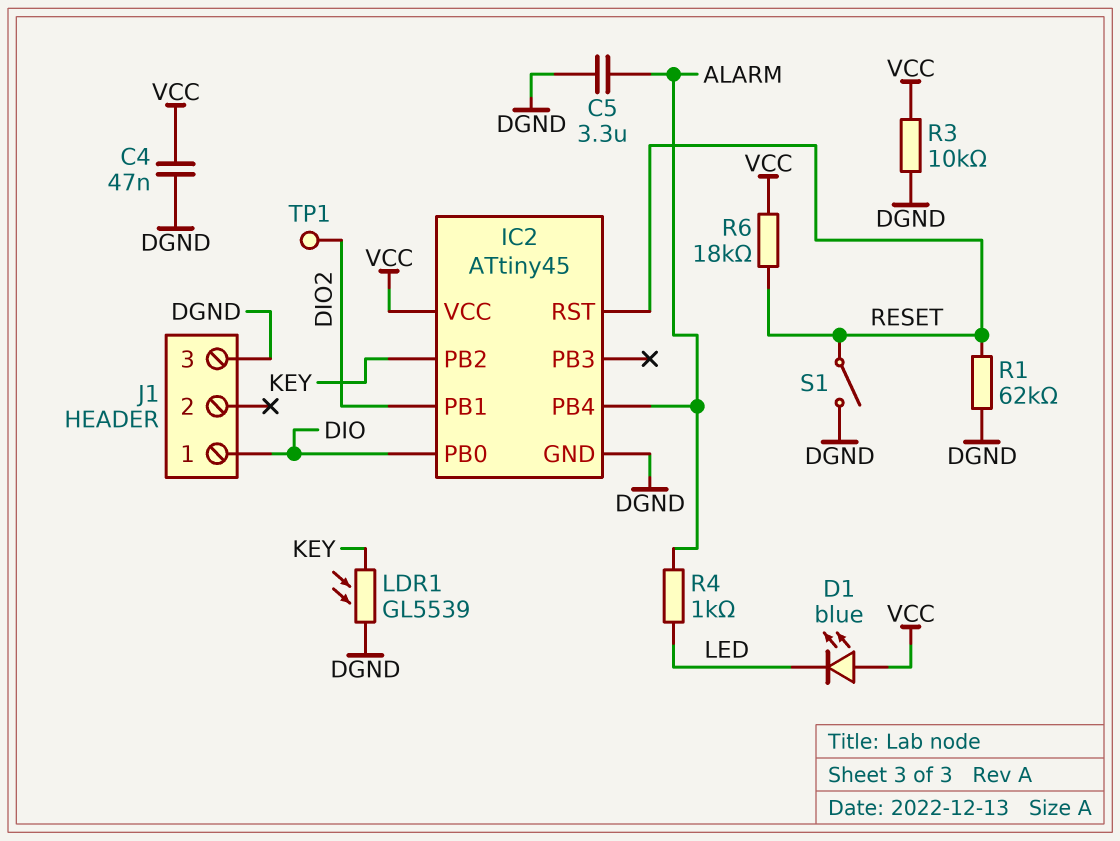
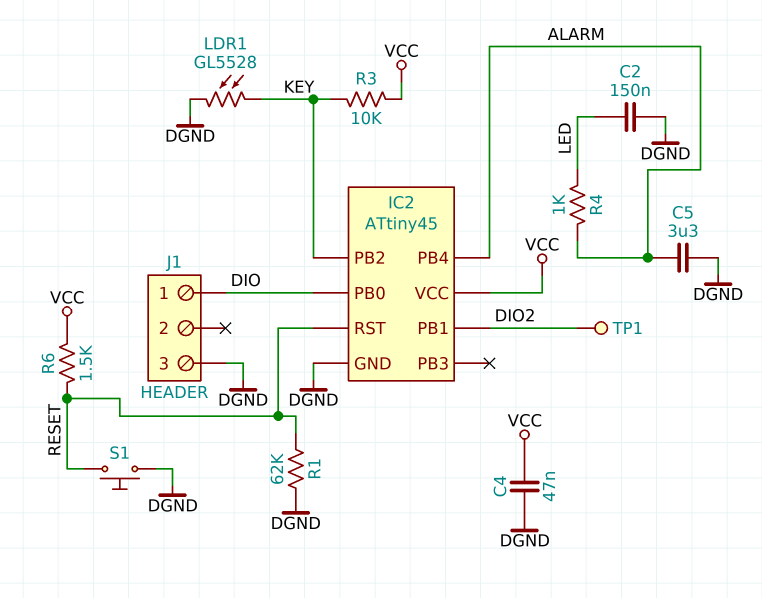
C2: none -> 150nF (DGND, LED)
D1: LED blue (A VCC, K LED) -> none
LDR1: GL5539 (DGND, KEY) -> GL5528 (DGND, KEY)
R3: 10k (DGND, VCC) -> 10k (KEY, VCC)
R6: 18k (RESET, VCC) -> 1.5k (RESET, VCC)
S1: switch (DGND, RESET) -> button (DGND, RESET)

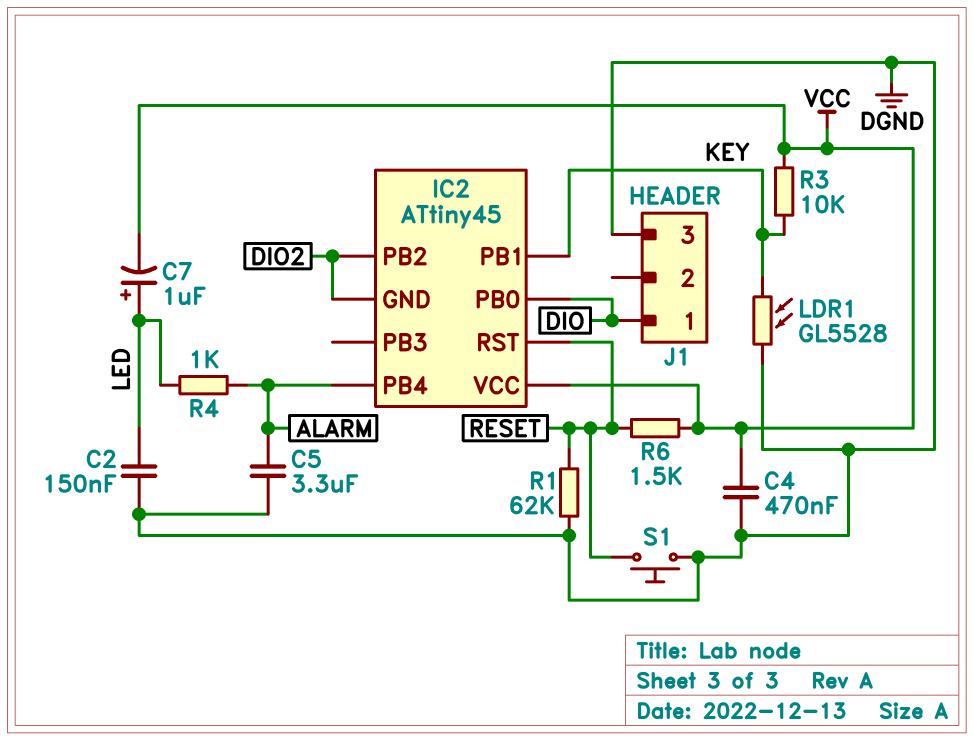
C4: 47nF (DGND, VCC) -> 470nF (DGND, VCC)
C7: none -> 1uF (plus LED, minus VCC)
IC2 pin GND: DGND -> DIO2
IC2 pin PB1: DIO2 -> KEY
IC2 pin PB2: KEY -> DIO2
TP1: test point (DIO2) -> none

